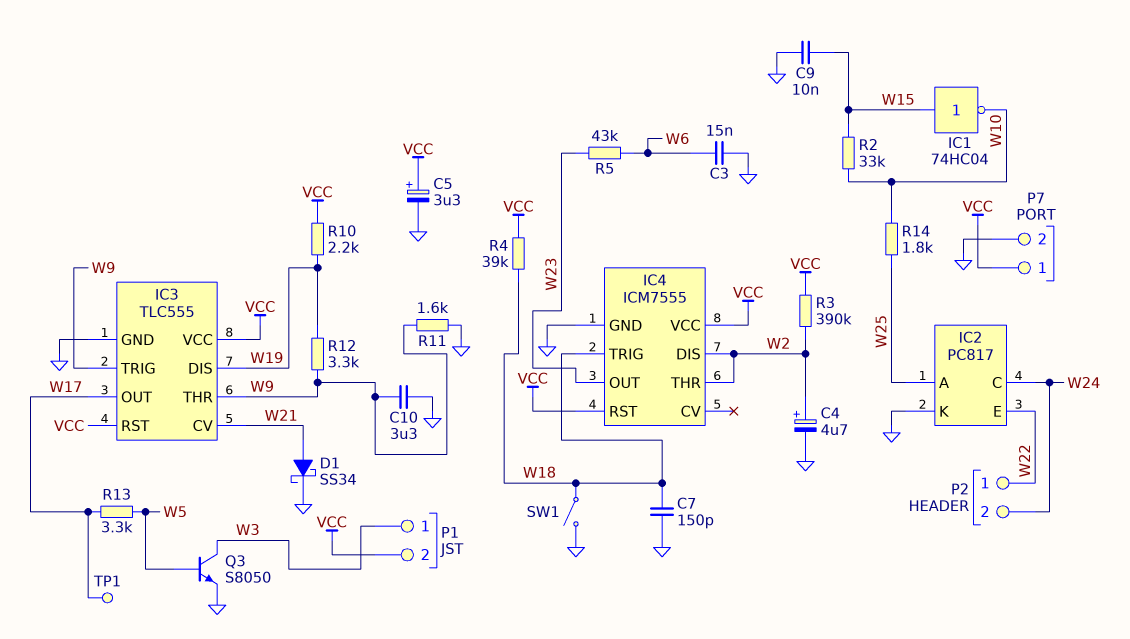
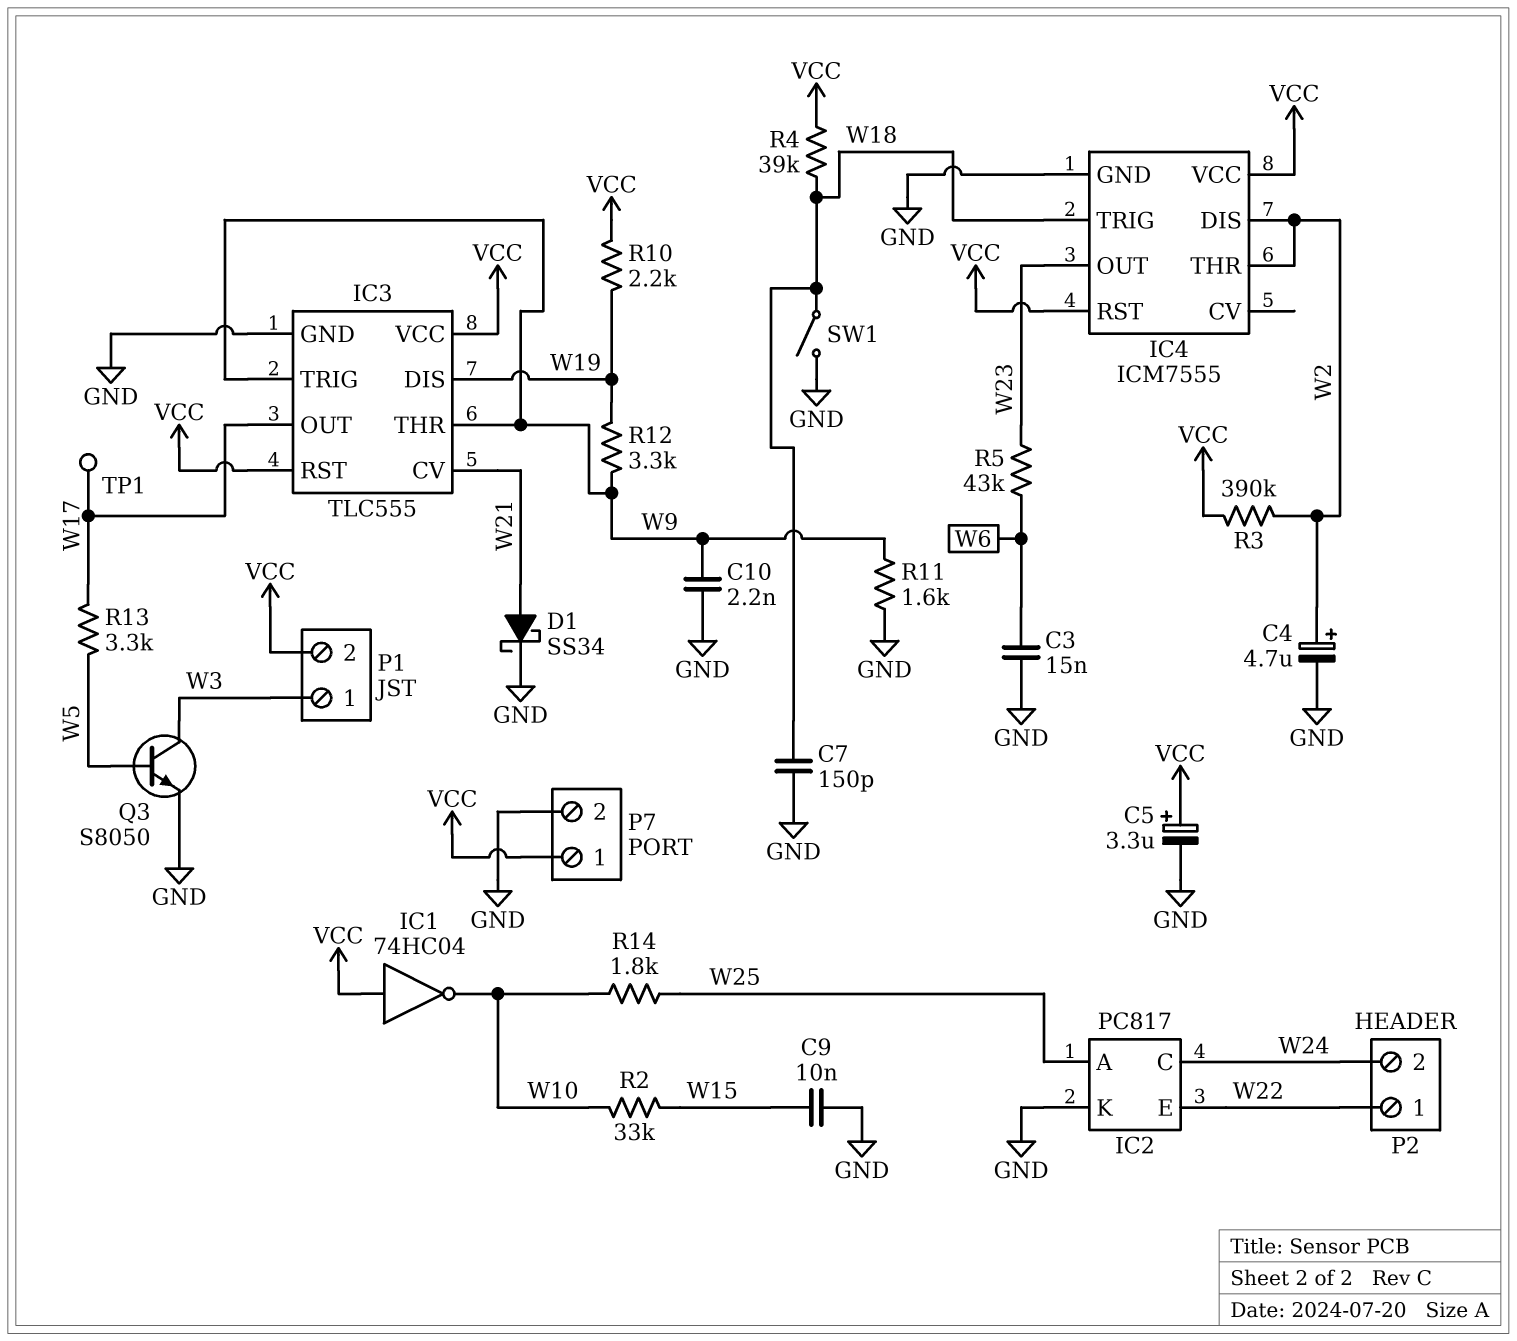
C10: 3.3uF (GND, W9) -> 2.2nF (GND, W9)
IC1: NOT 74HC04 (in W15, out W10) -> NOT 74HC04 (in VCC, out W10)

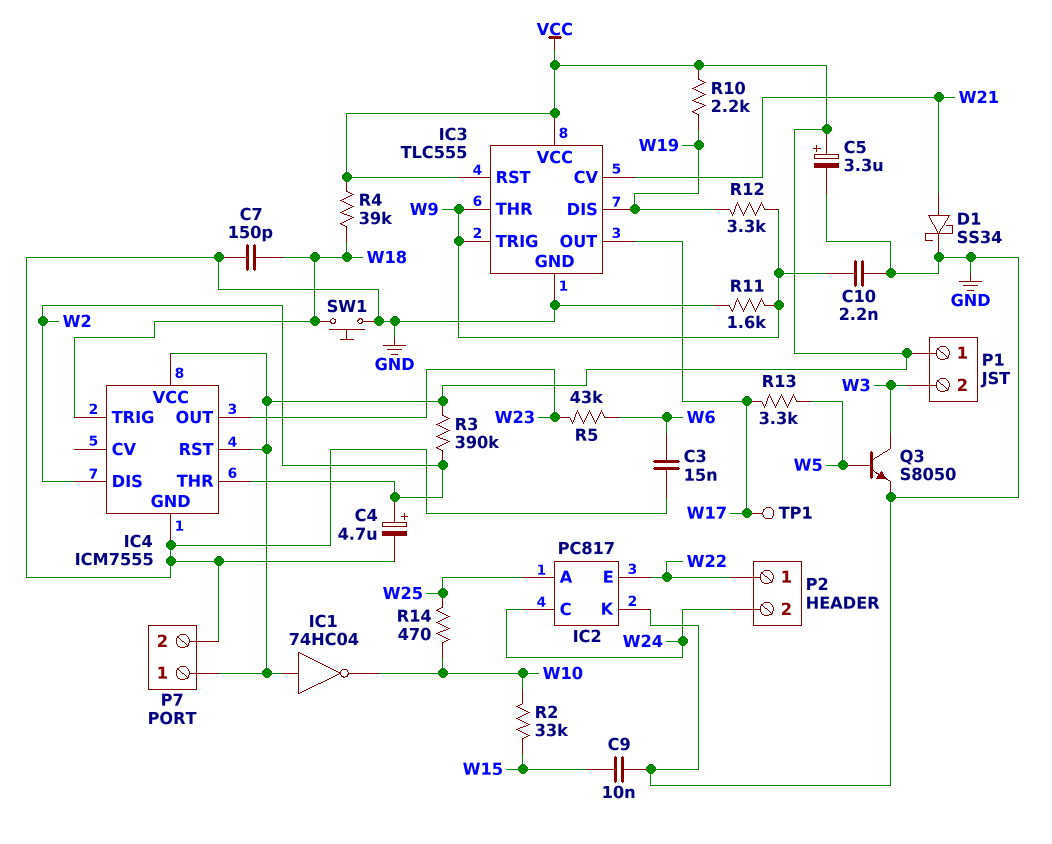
P1 pin 1: W3 -> VCC
P1 pin 2: VCC -> W3
R14: 1.8k (W10, W25) -> 470 (W10, W25)
SW1: switch (GND, W18) -> button (GND, W18)

